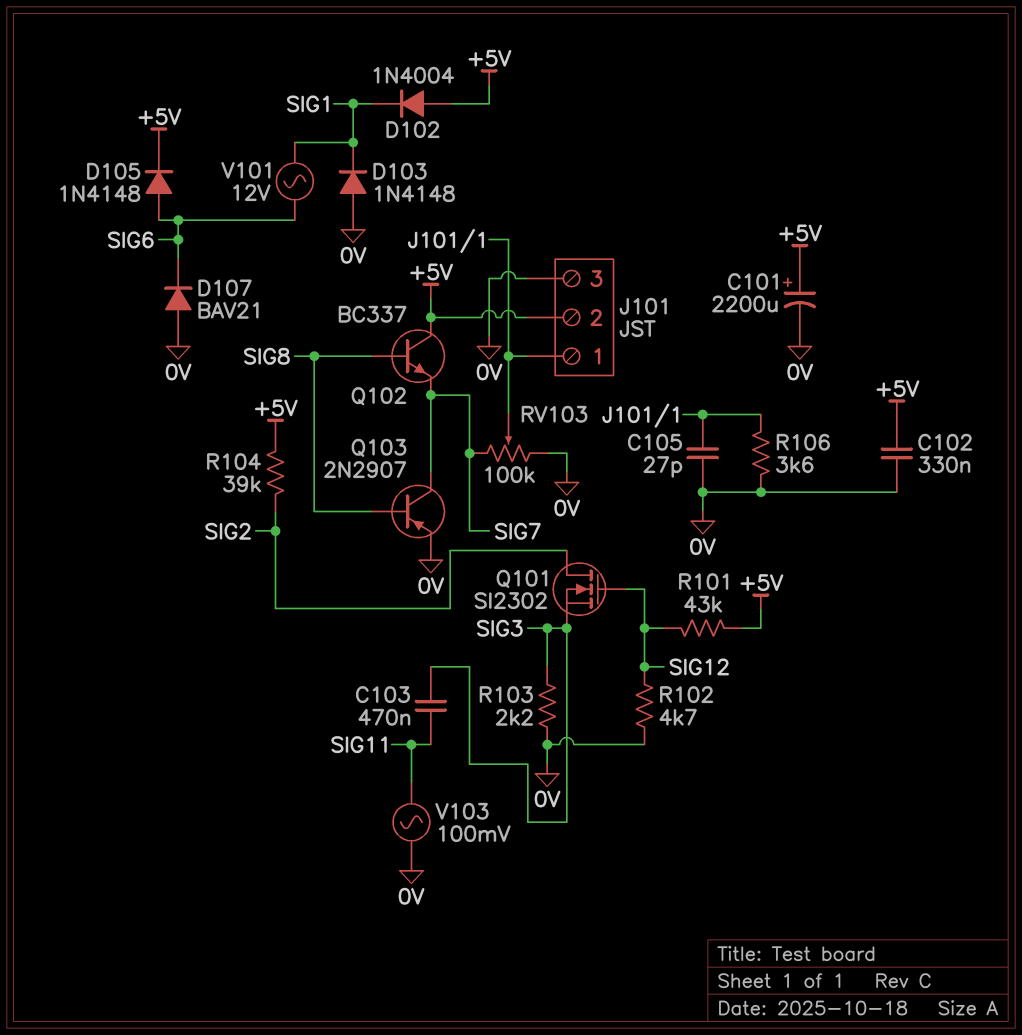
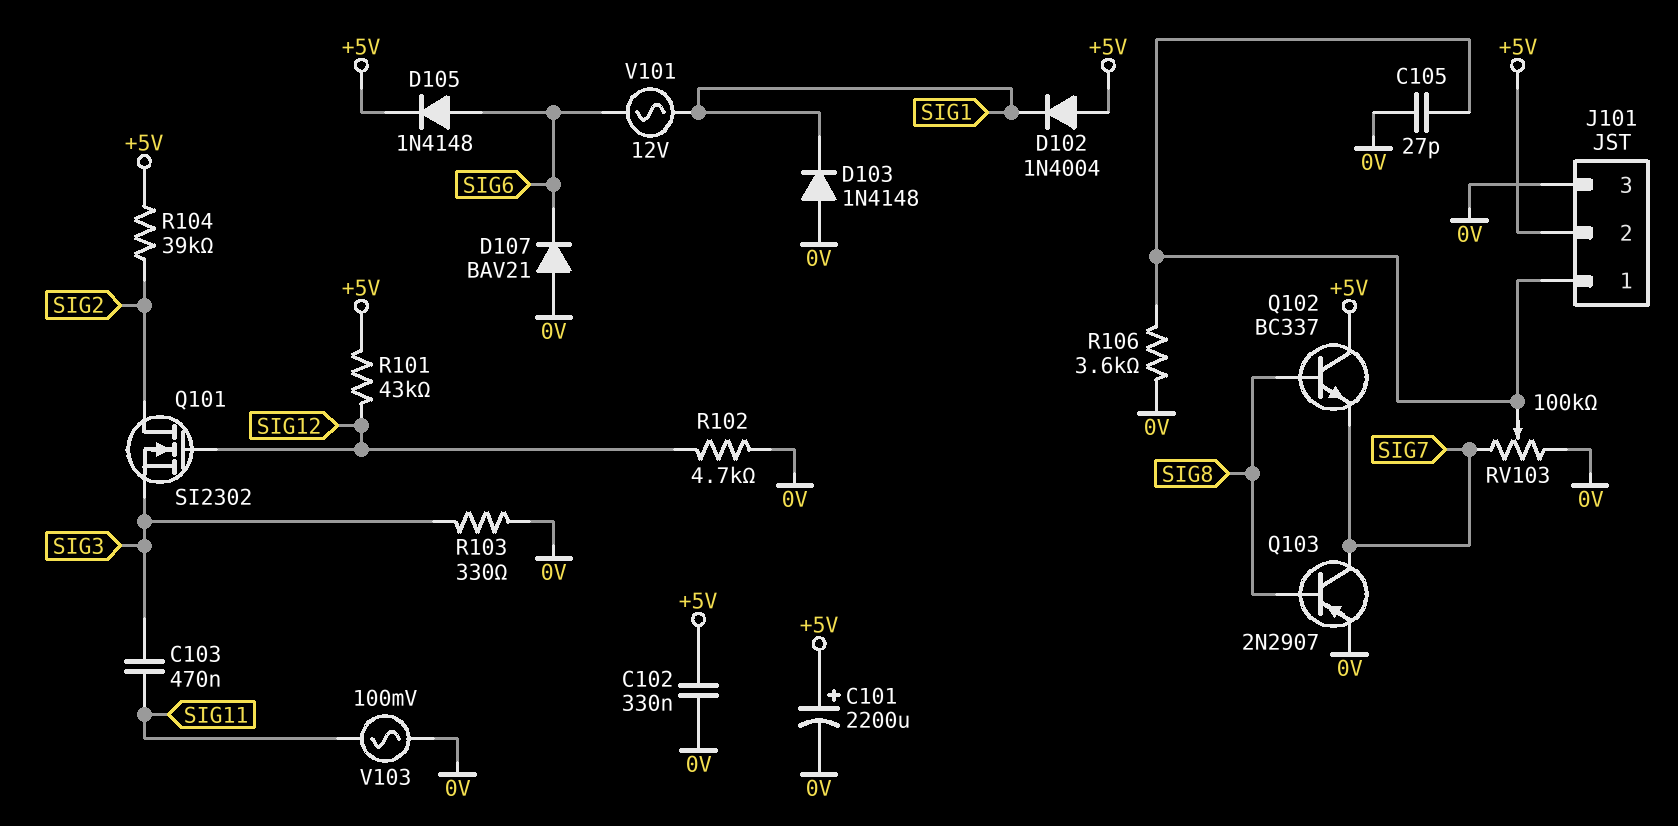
R103: 2.2k (0V, SIG3) -> 330 (0V, SIG3)

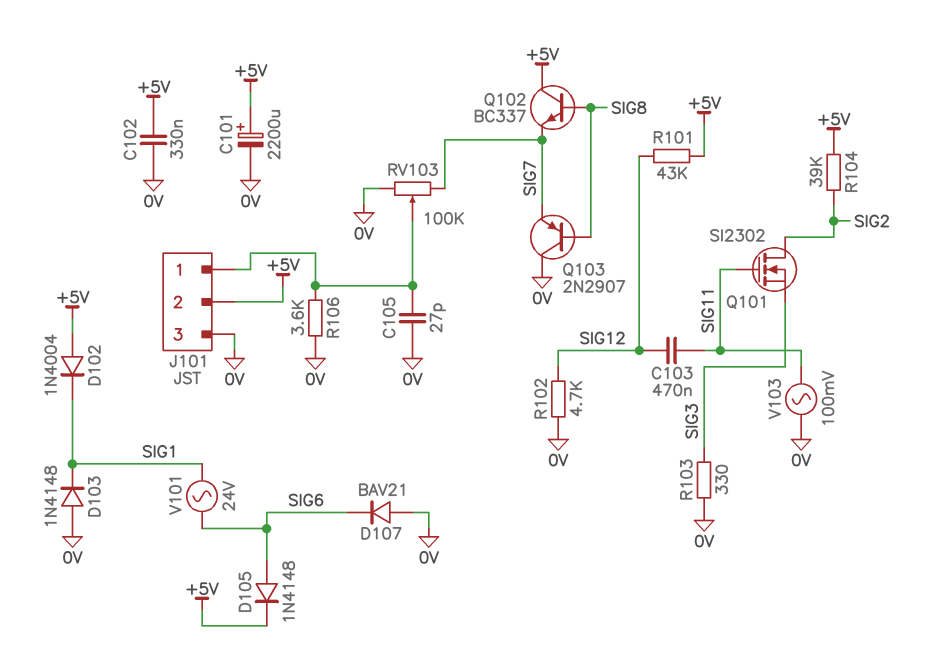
C103: 470nF (SIG3, SIG11) -> 470nF (SIG11, SIG12)
Q101: NMOS SI2302 (G SIG12, D SIG2, S SIG3) -> NMOS SI2302 (G SIG11, D SIG2, S SIG3)
Q103: PNP 2N2907 (B SIG8, C SIG7, E 0V) -> PNP 2N2907 (B SIG8, C 0V, E SIG7)
V101: AC 12V (SIG1, SIG6) -> AC 24V (SIG1, SIG6)

